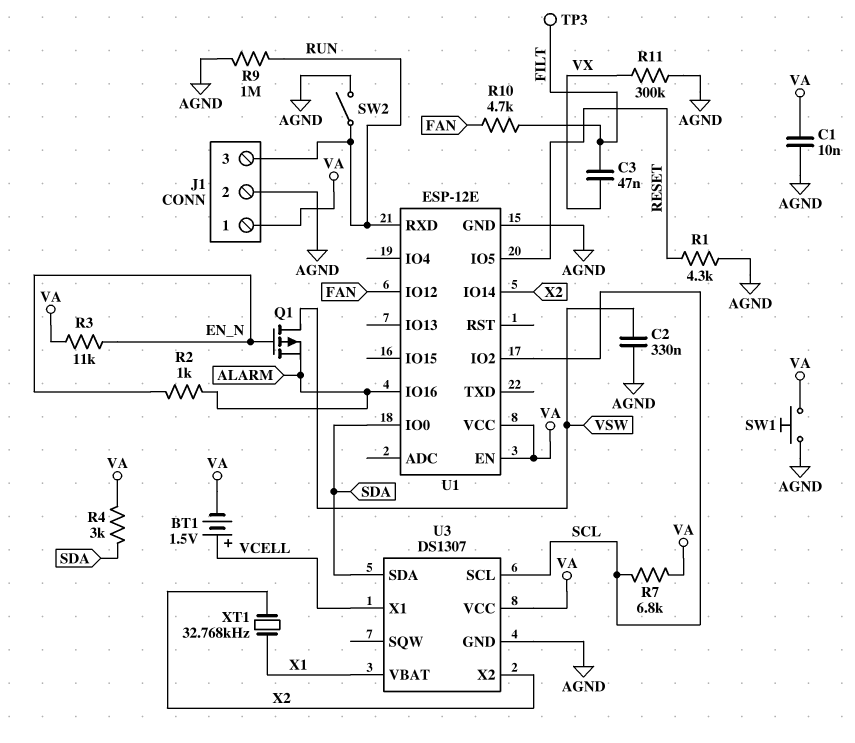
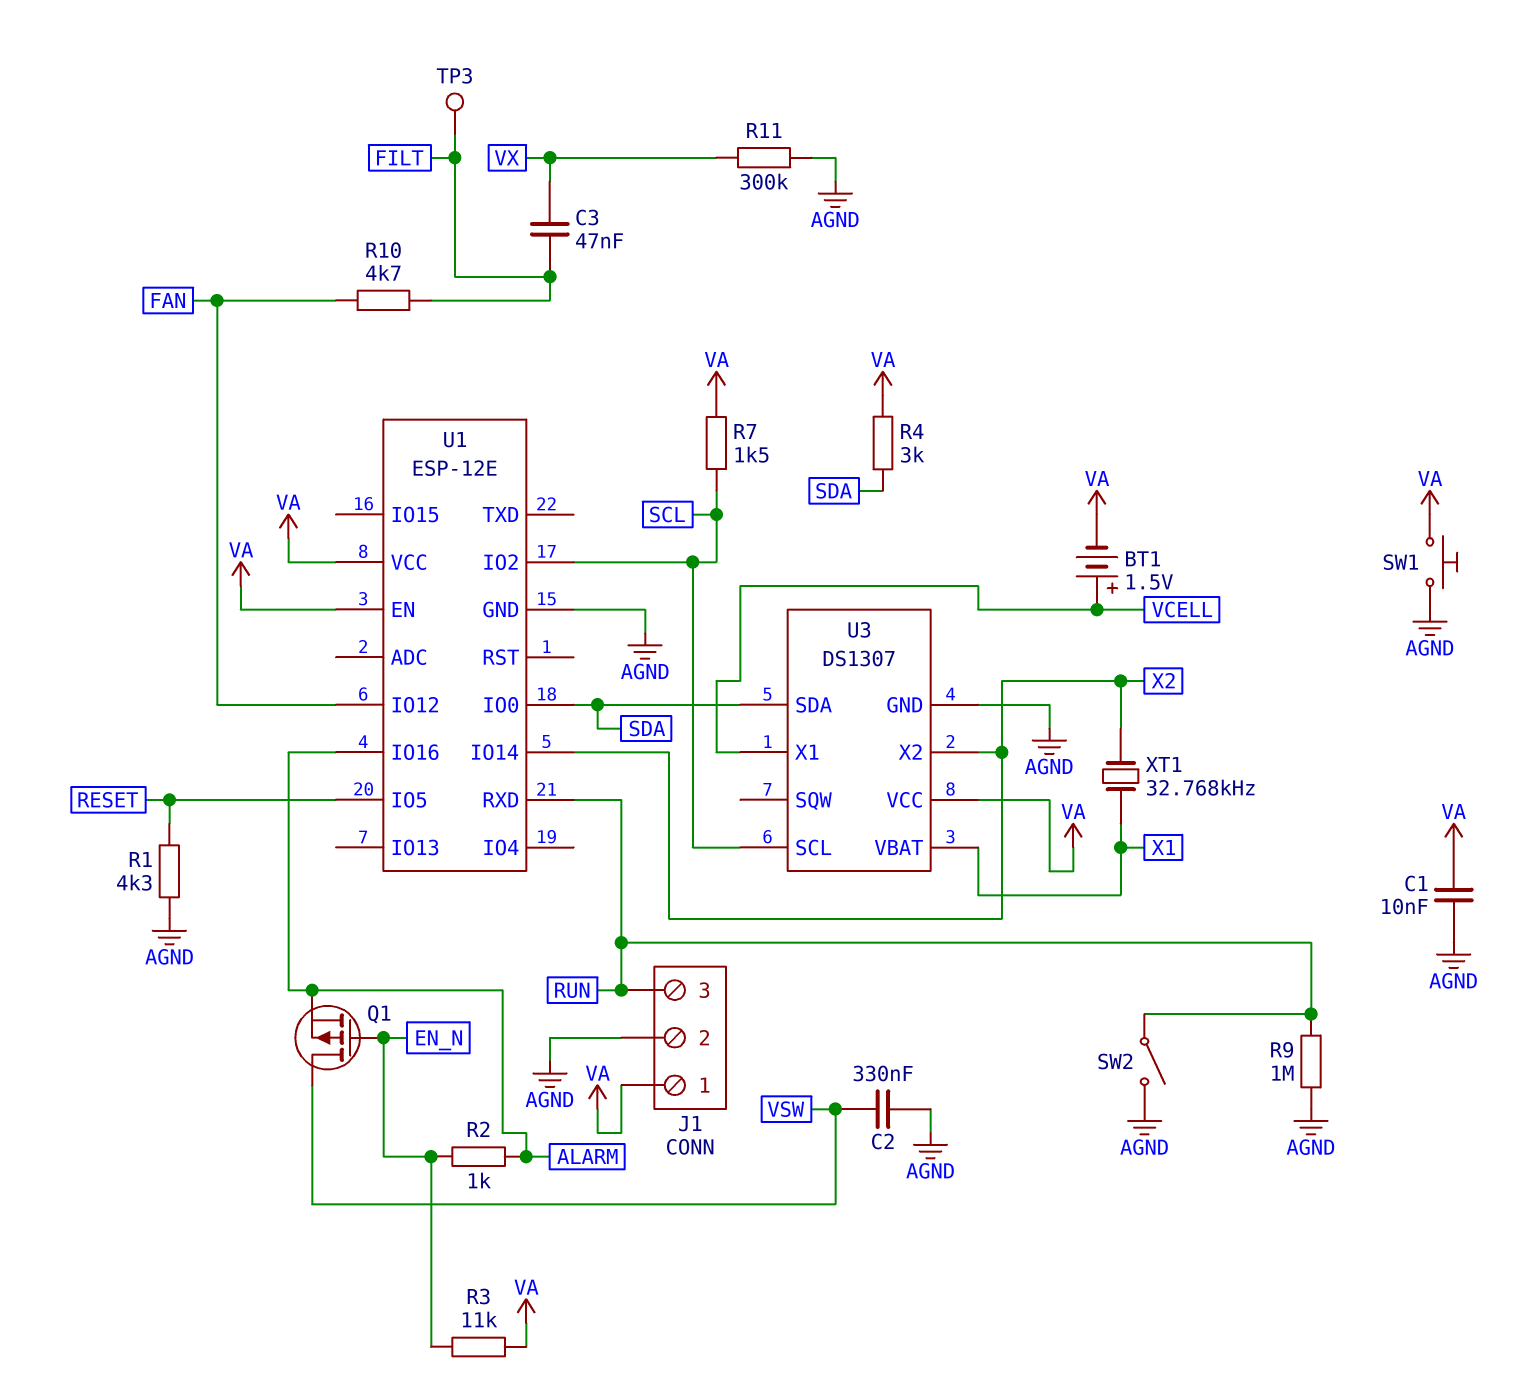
R7: 6.8k (SCL, VA) -> 1.5k (SCL, VA)

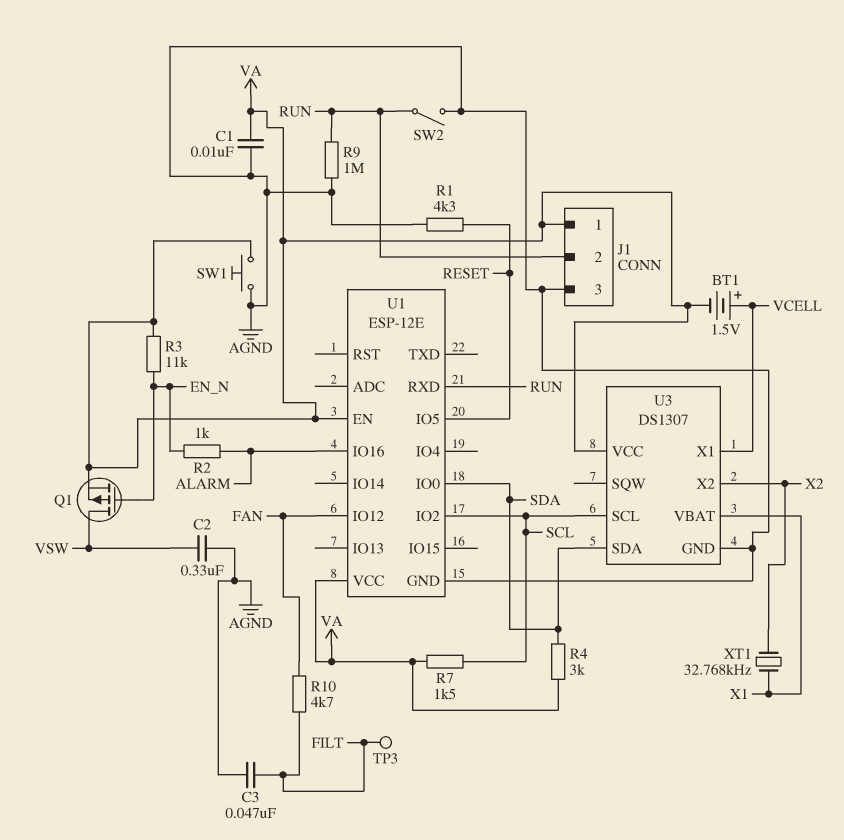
C3: 47nF (FILT, VX) -> 47nF (AGND, FILT)
J1 pin 2: AGND -> RUN
J1 pin 3: RUN -> AGND
Q1: PMOS (G EN_N, D VSW, S ALARM) -> PMOS (G EN_N, D VSW, S VA)
R11: 300k (AGND, VX) -> none
U1 pin IO14: X2 -> none

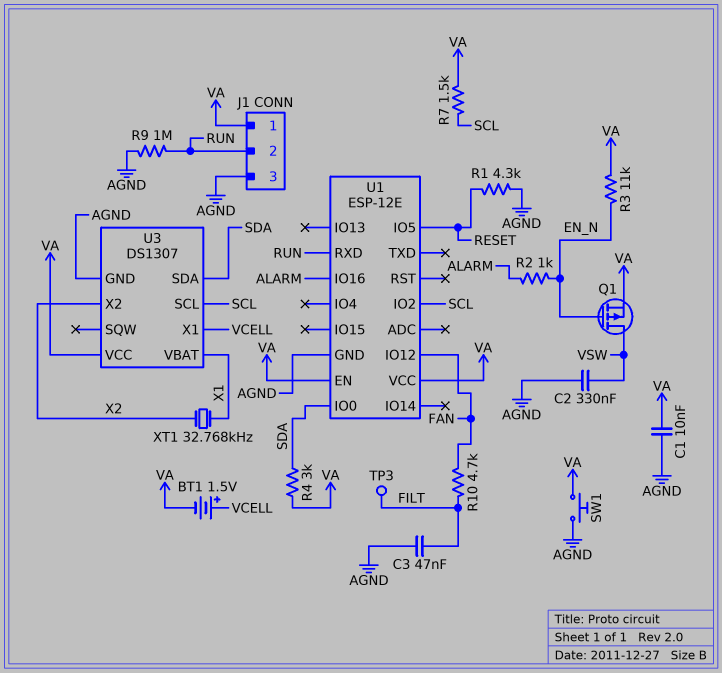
SW2: switch (AGND, RUN) -> none

